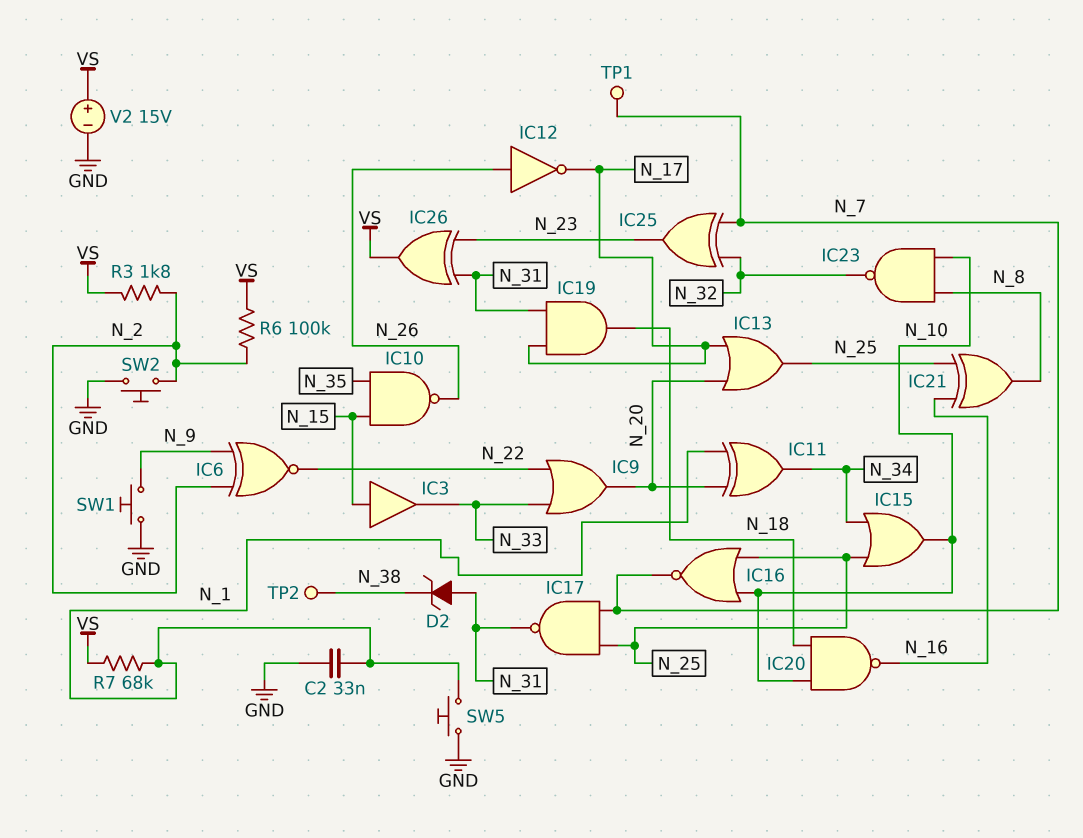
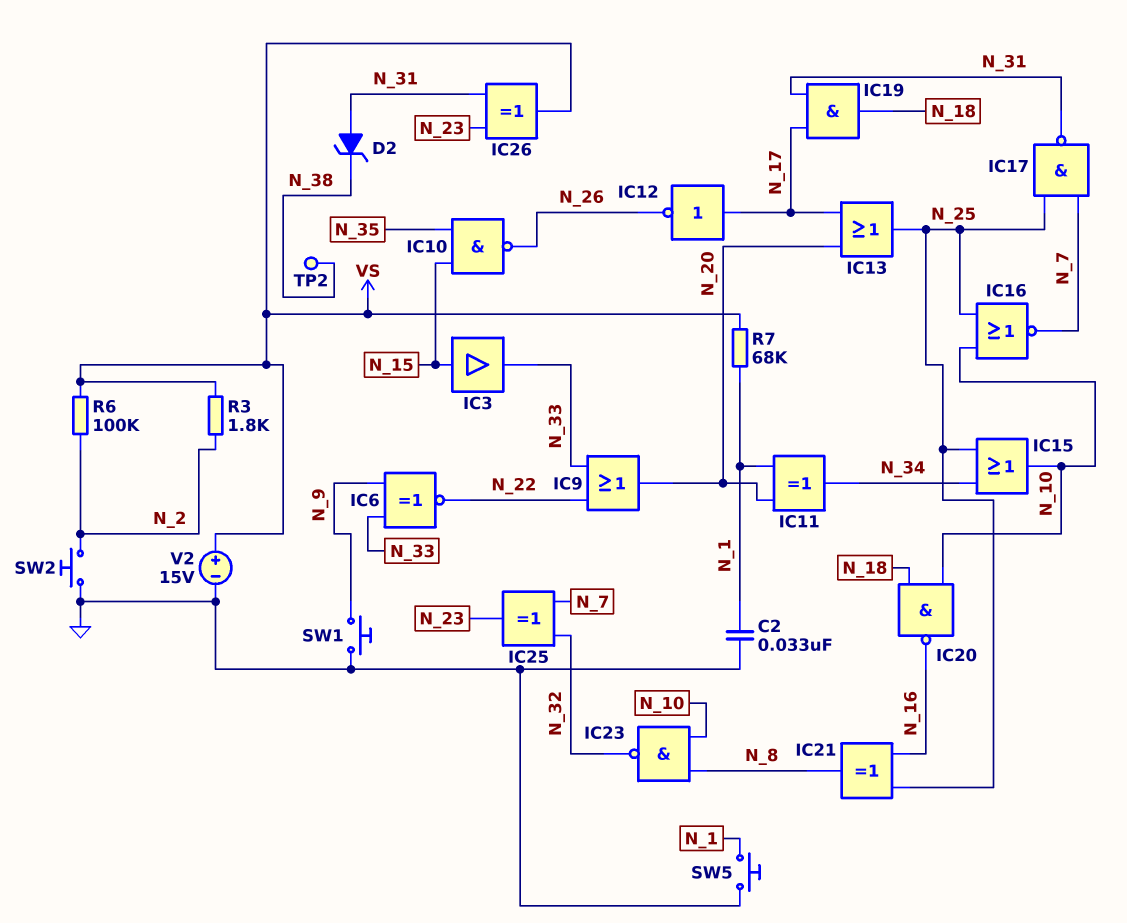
IC6: XNOR (in N_2, in N_9, out N_22) -> XNOR (in N_9, in N_33, out N_22)
IC12: NOT (in N_26, out N_17) -> NOT (in N_17, out N_26)
TP1: test point (N_7) -> none

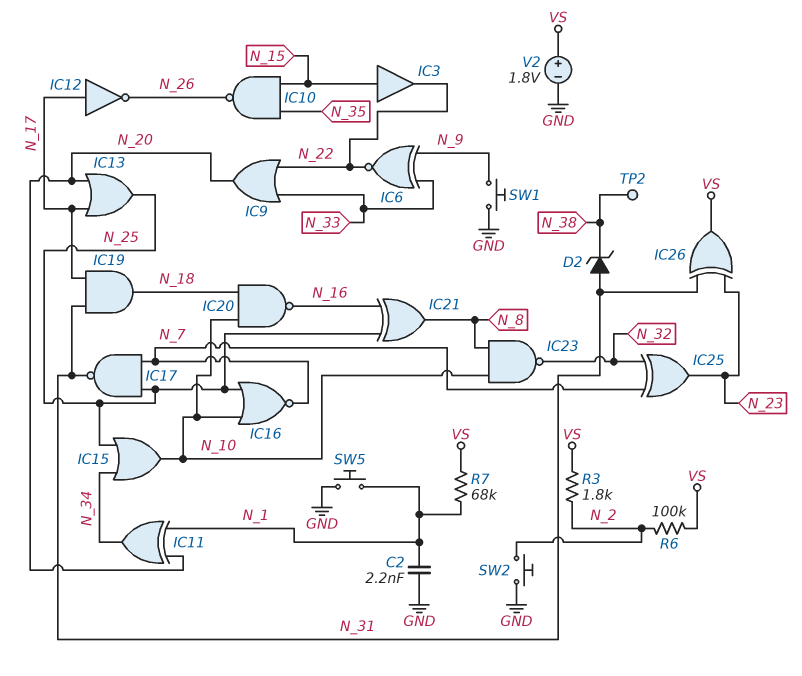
C2: 33nF (GND, N_1) -> 2.2nF (GND, N_1)
IC3: buffer (in N_15, out N_33) -> buffer (in N_15, out N_22)
V2: 15V (plus VS, minus GND) -> 1.8V (plus VS, minus GND)

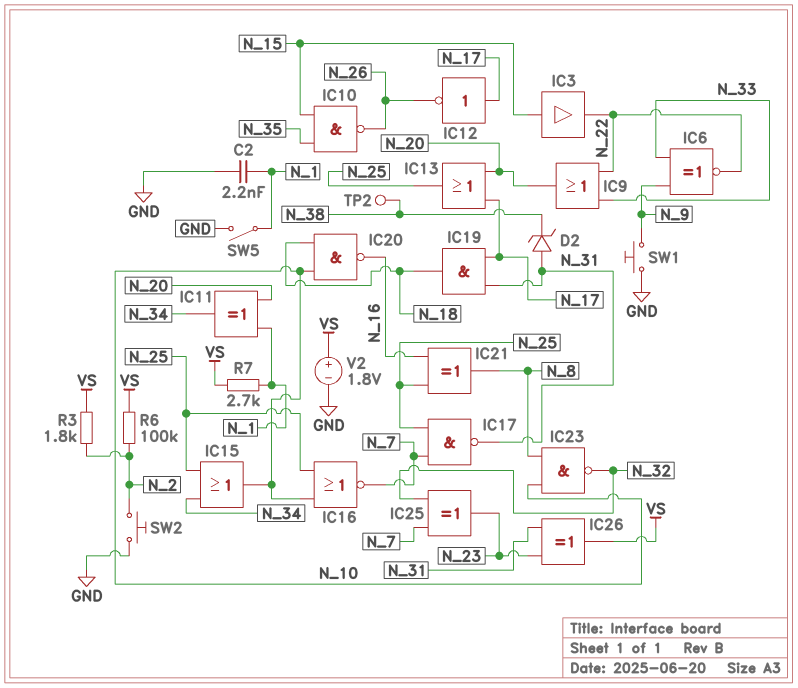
R7: 68k (N_1, VS) -> 2.7k (N_1, VS)
SW5: button (GND, N_1) -> switch (GND, N_1)

